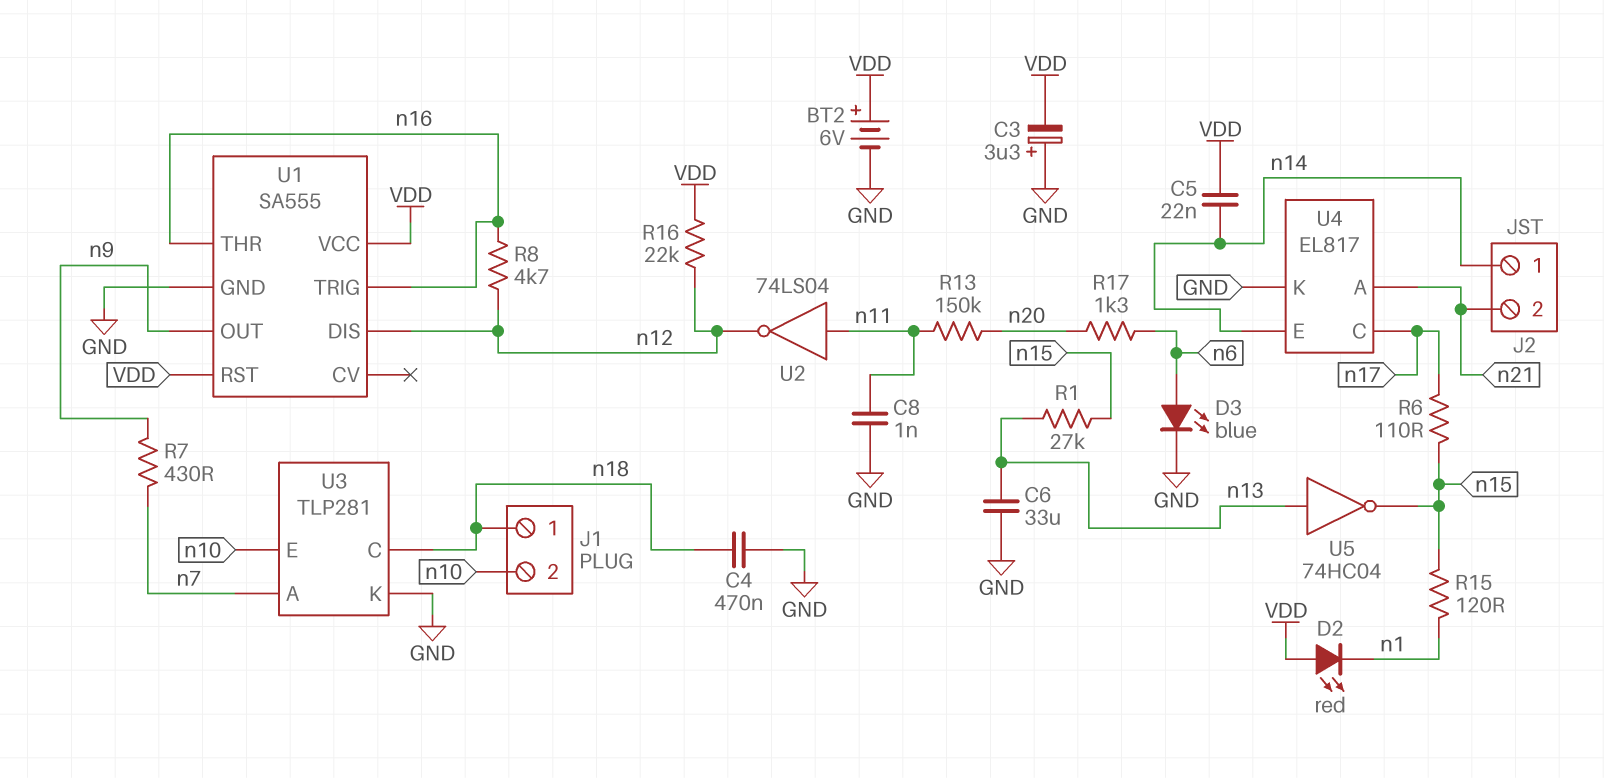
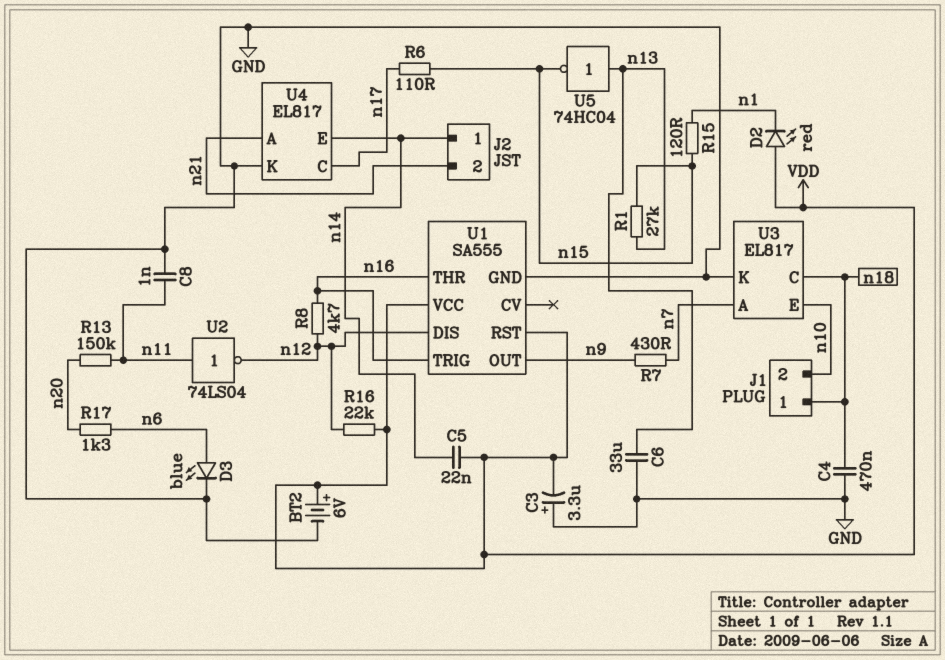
U3: TLP281 -> EL817

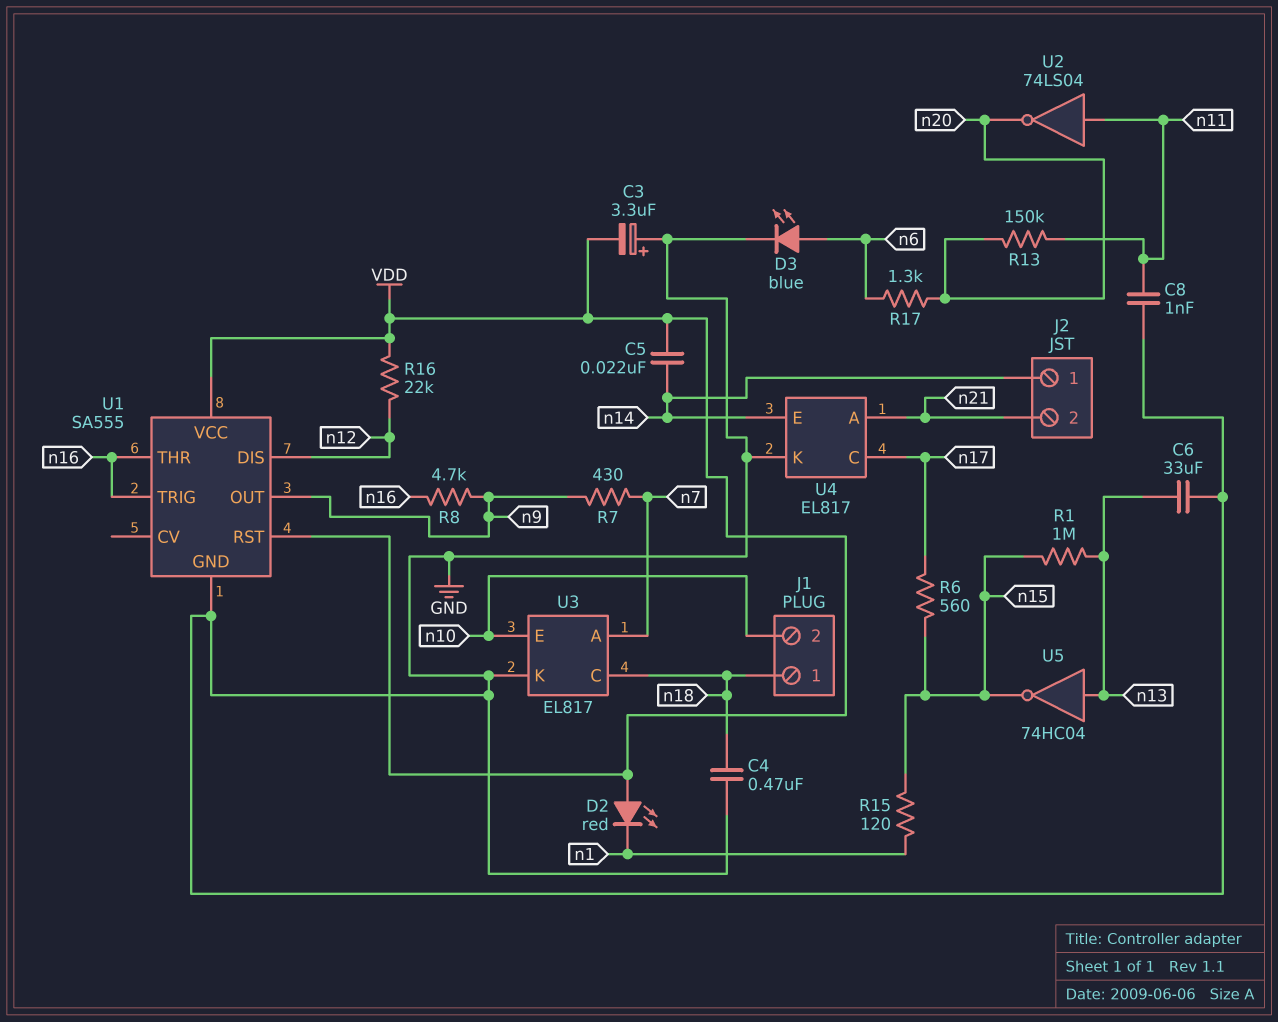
BT2: 6V (plus VDD, minus GND) -> none
R1: 27k (n13, n15) -> 1M (n13, n15)
R6: 110 (n15, n17) -> 560 (n15, n17)
R8: 4.7k (n12, n16) -> 4.7k (n9, n16)
U2: NOT 74LS04 (in n11, out n12) -> NOT 74LS04 (in n11, out n20)

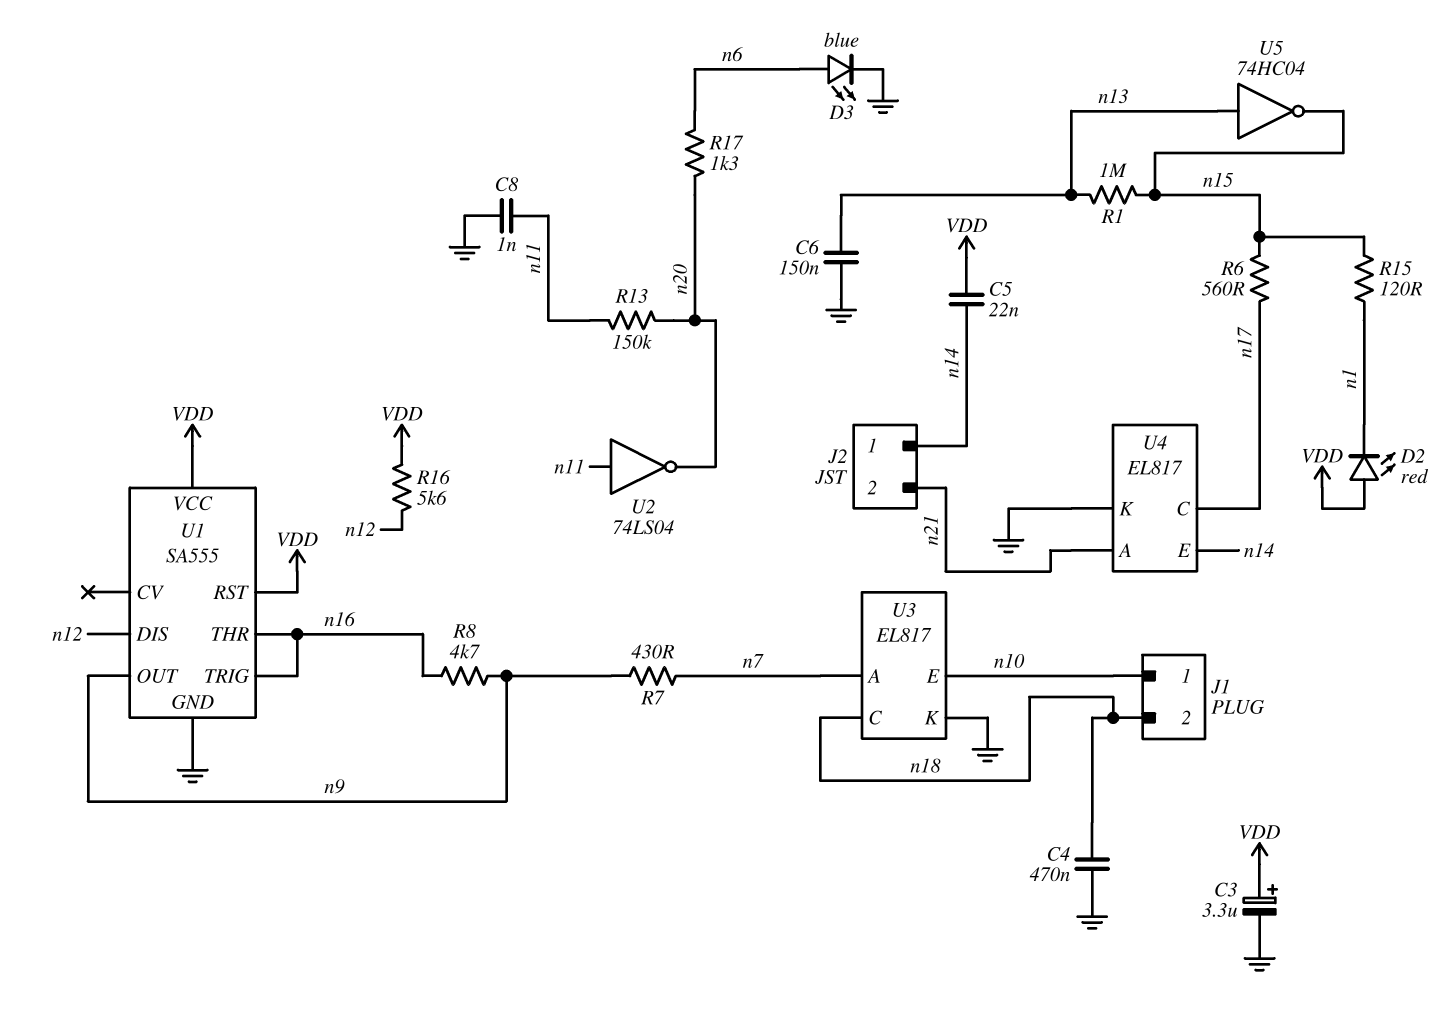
C3: 3.3uF (plus GND, minus VDD) -> 3.3uF (plus VDD, minus GND)
C6: 33uF (GND, n13) -> 150nF (GND, n13)
J1 pin 1: n18 -> n10
J1 pin 2: n10 -> n18
R16: 22k (VDD, n12) -> 5.6k (VDD, n12)

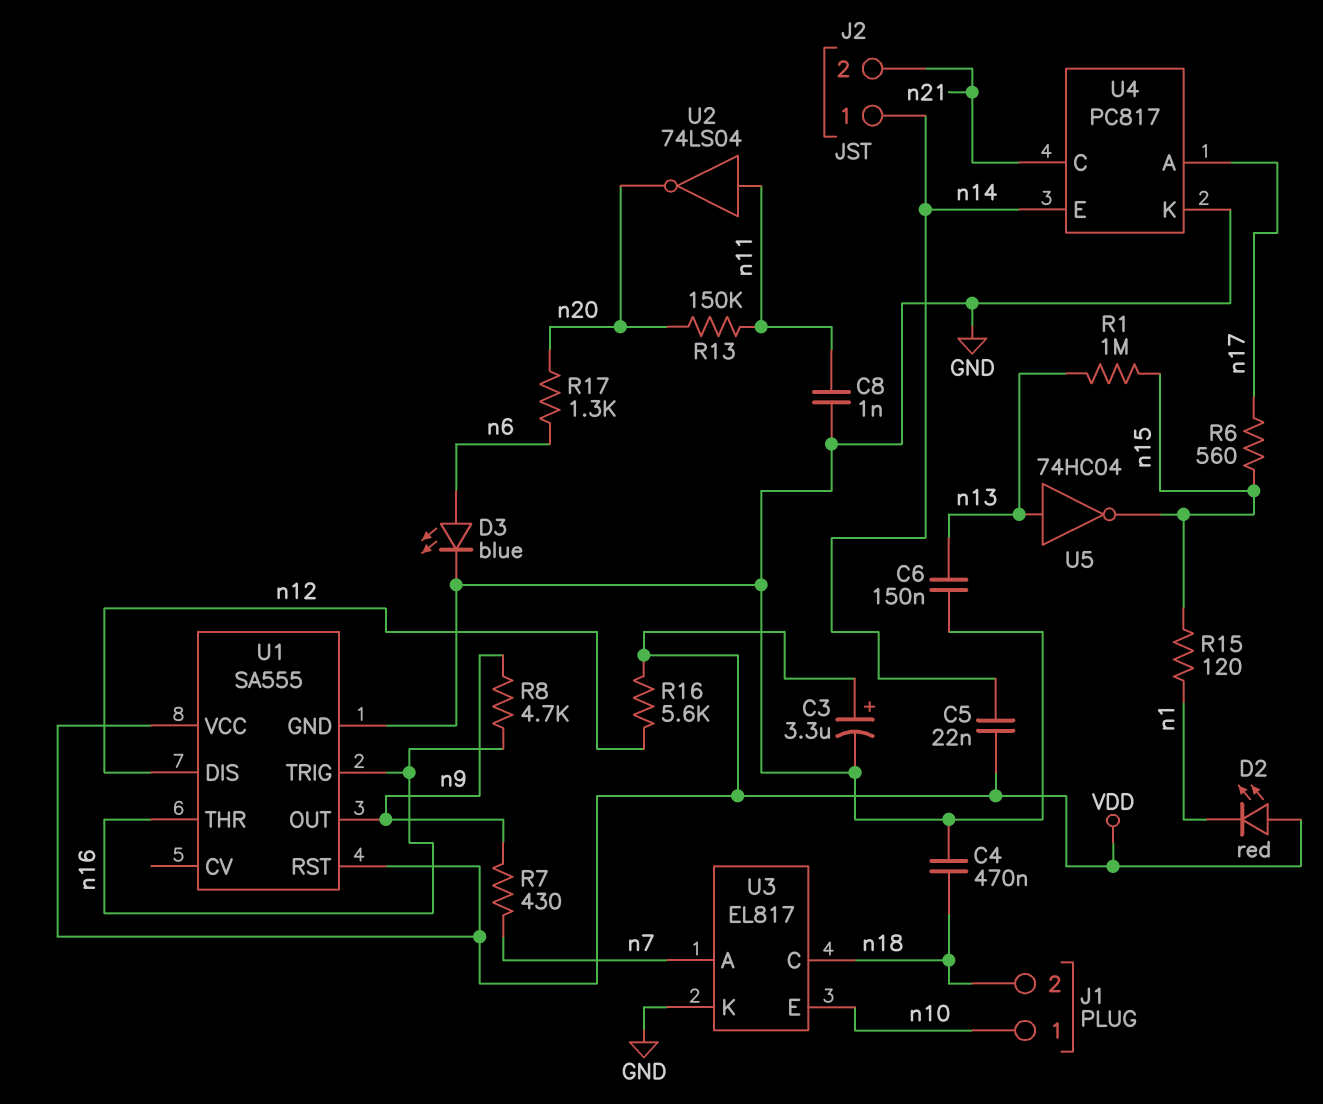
U4: EL817 -> PC817
U4 pin A: n21 -> n17
U4 pin C: n17 -> n21

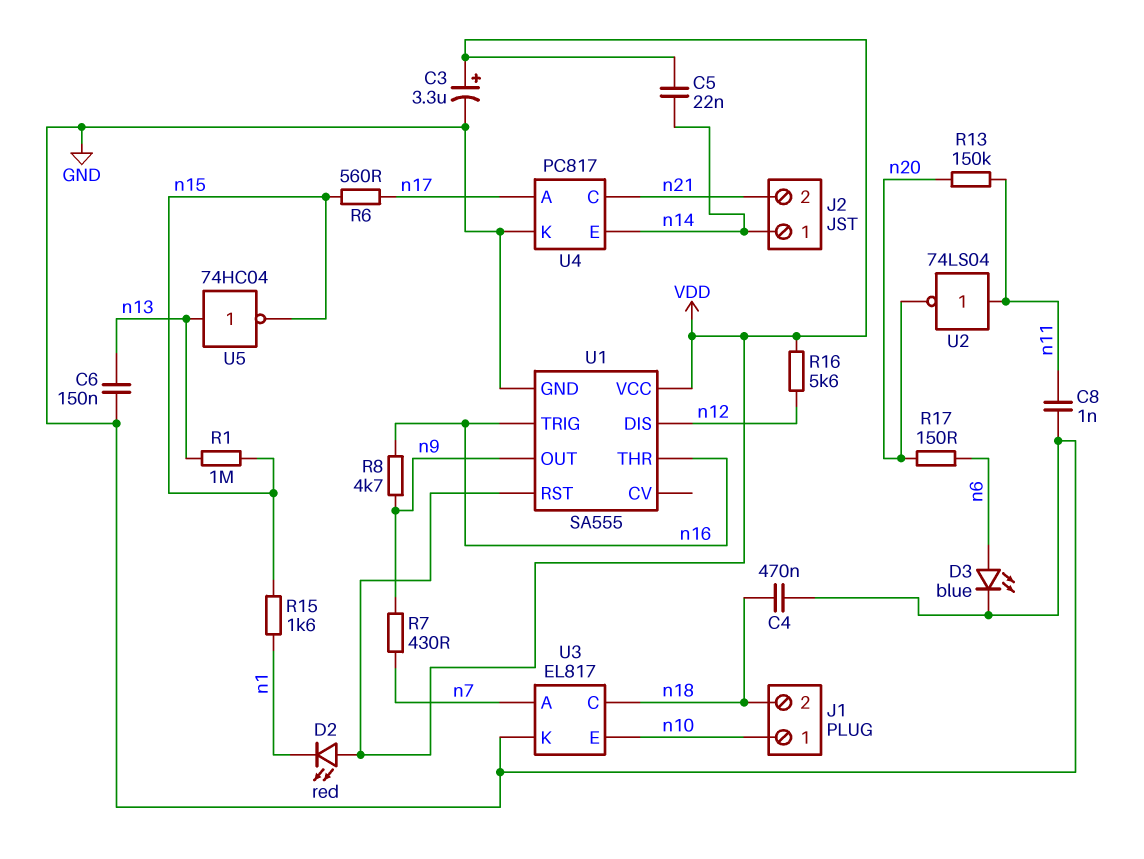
R15: 120 (n1, n15) -> 1.6k (n1, n15)
R17: 1.3k (n6, n20) -> 150 (n6, n20)

